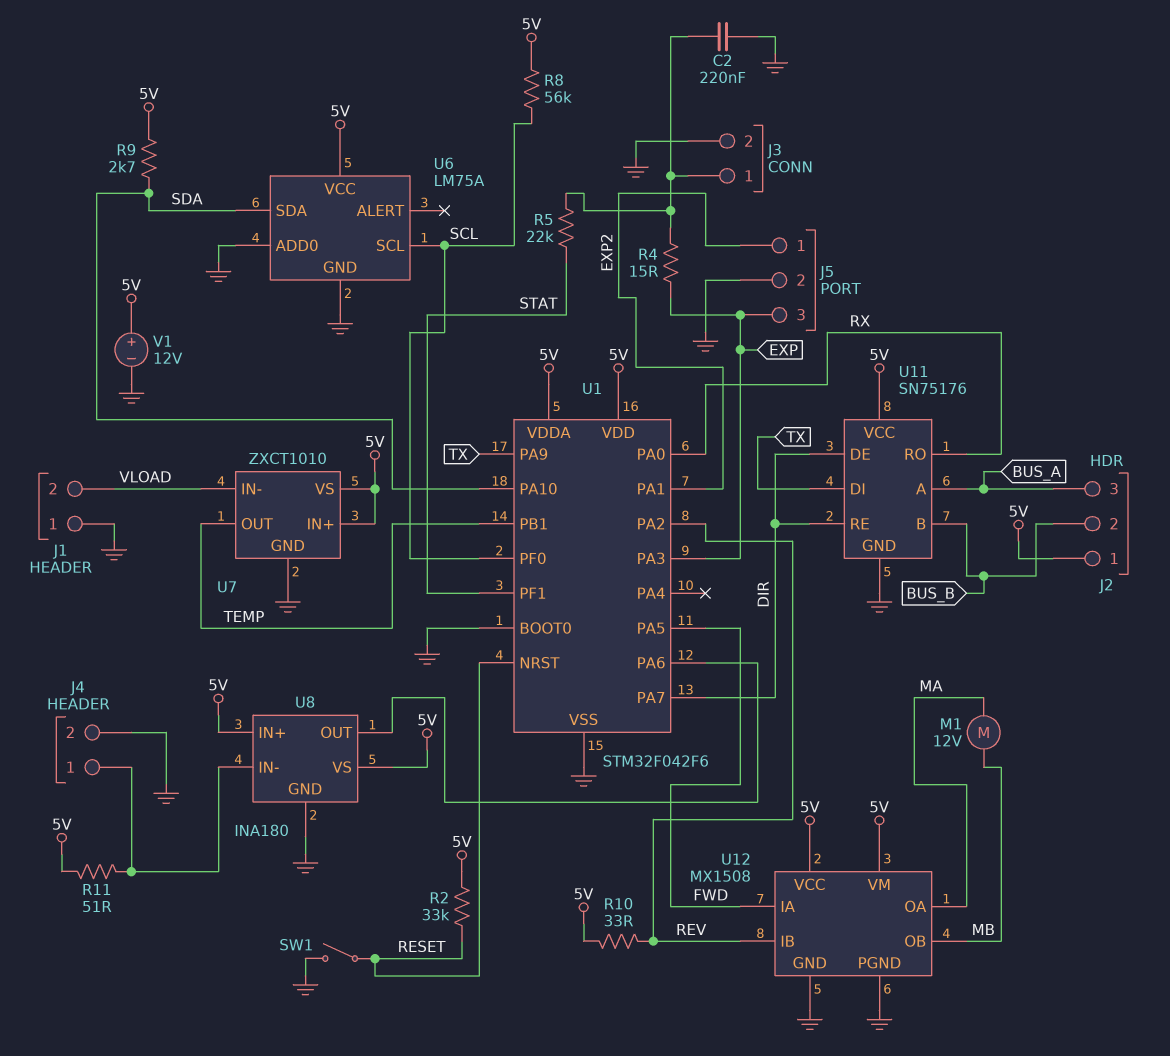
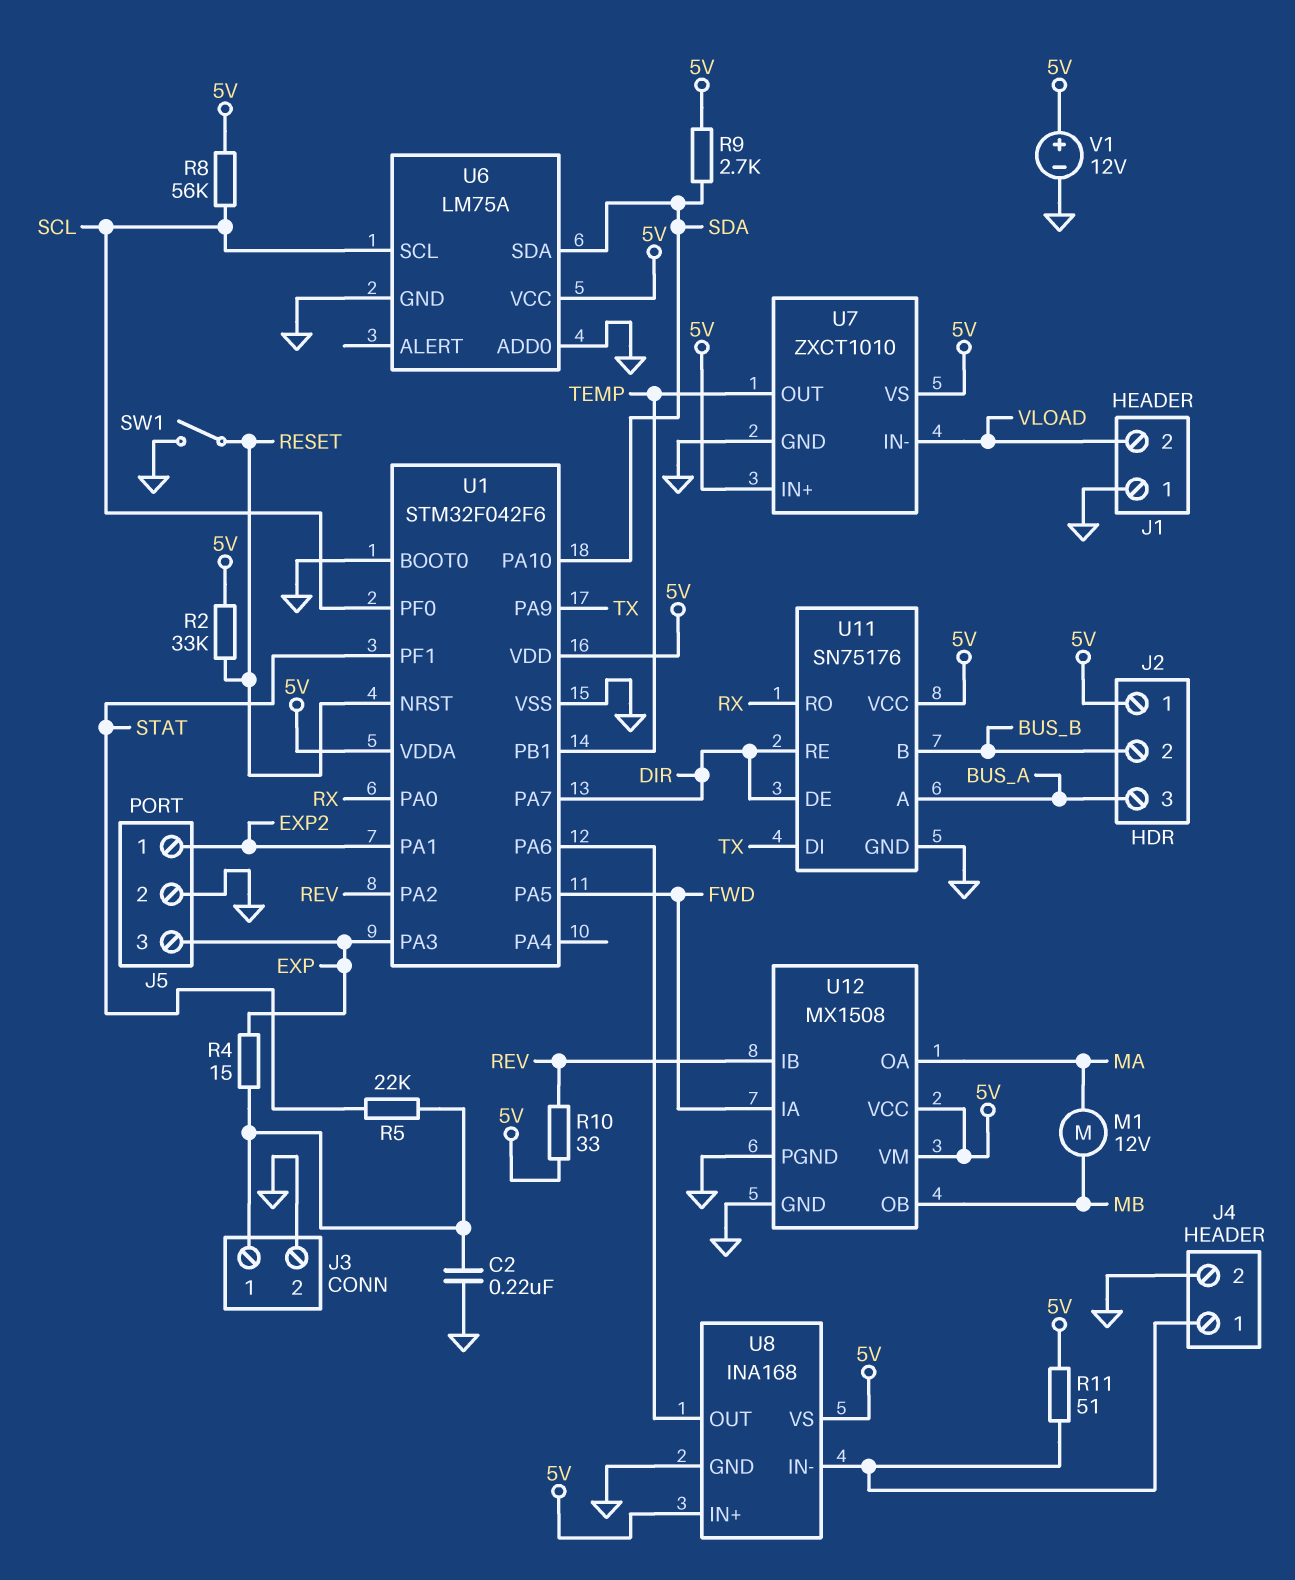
U8: INA180 -> INA168

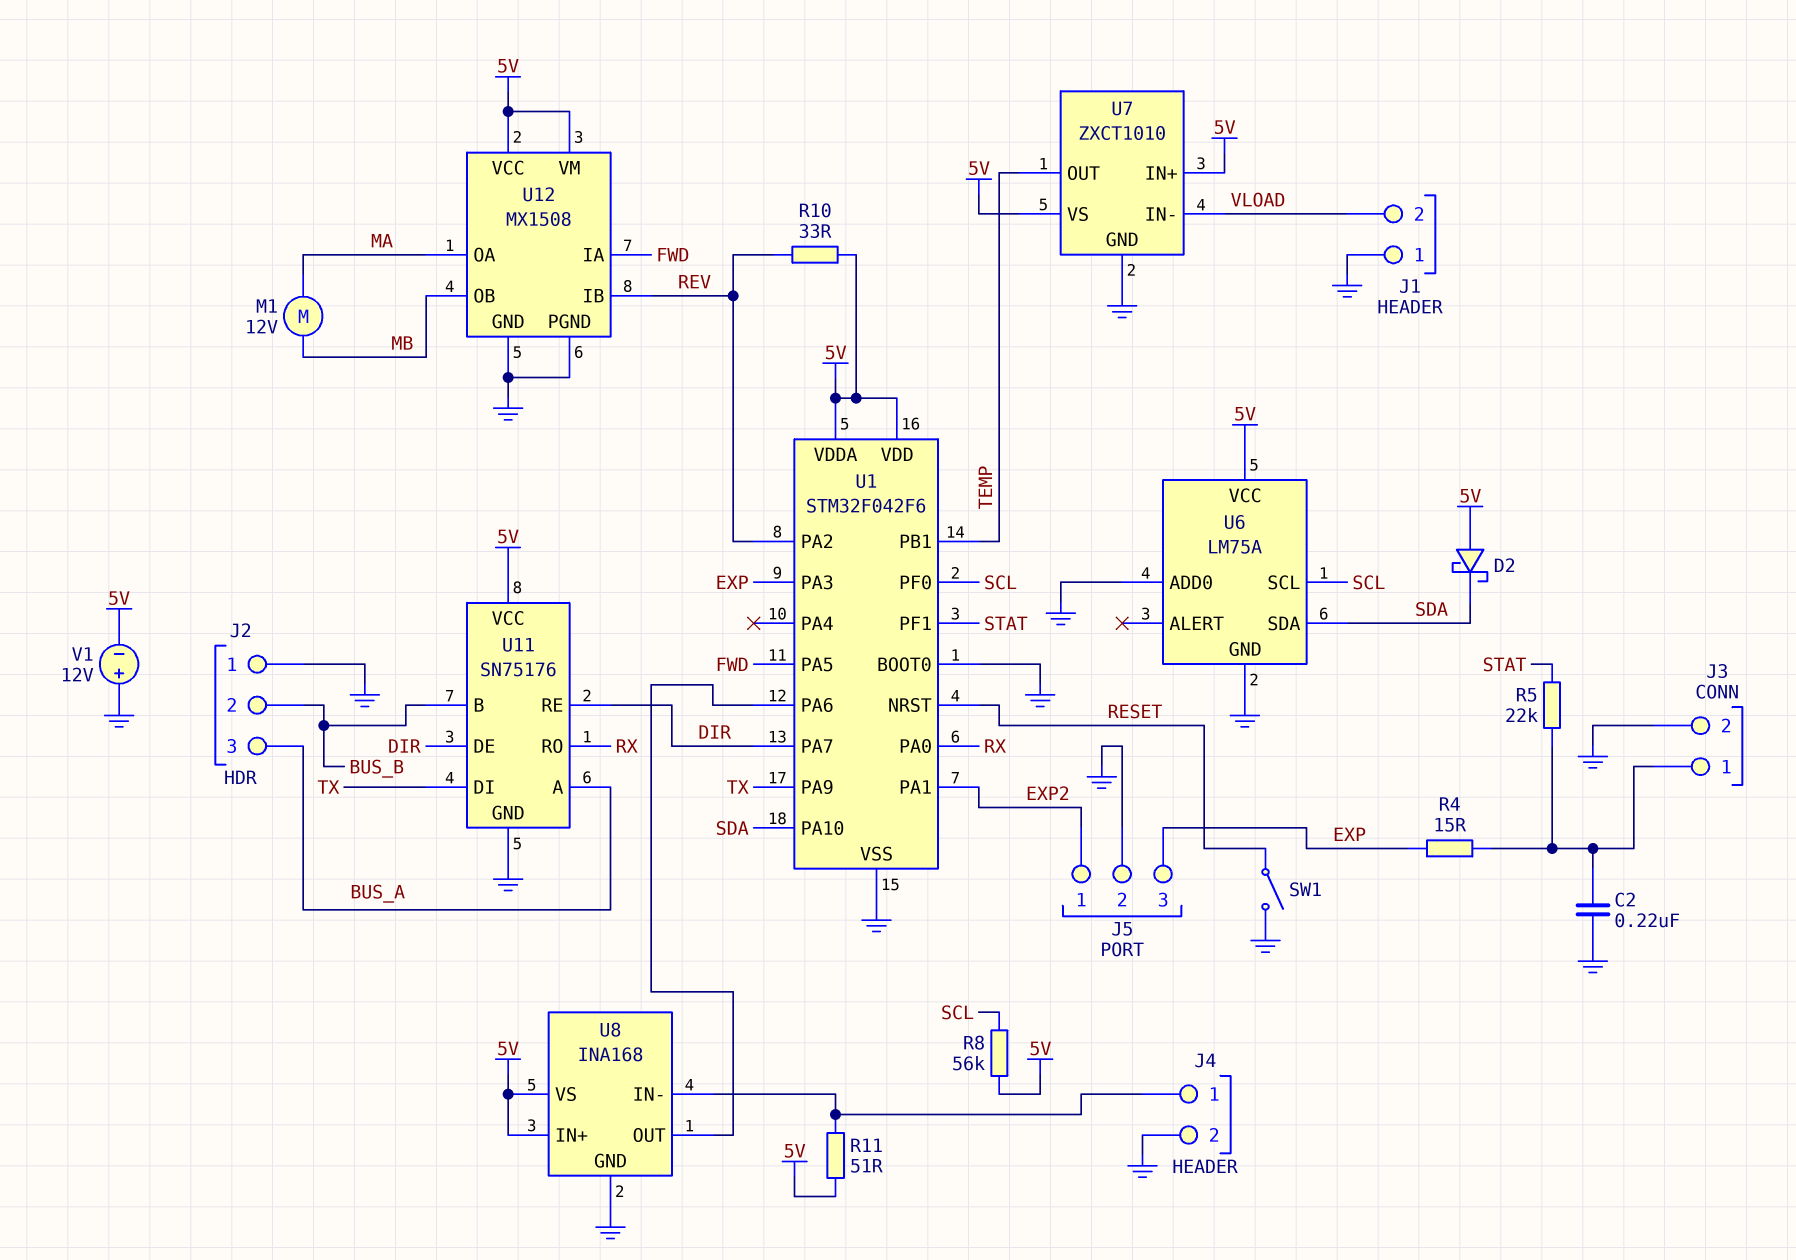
D2: none -> schottky (A 5V, K SDA)
J2 pin 1: 5V -> GND
R2: 33k (5V, RESET) -> none
R9: 2.7k (5V, SDA) -> none
V1: 12V (plus 5V, minus GND) -> 12V (plus GND, minus 5V)

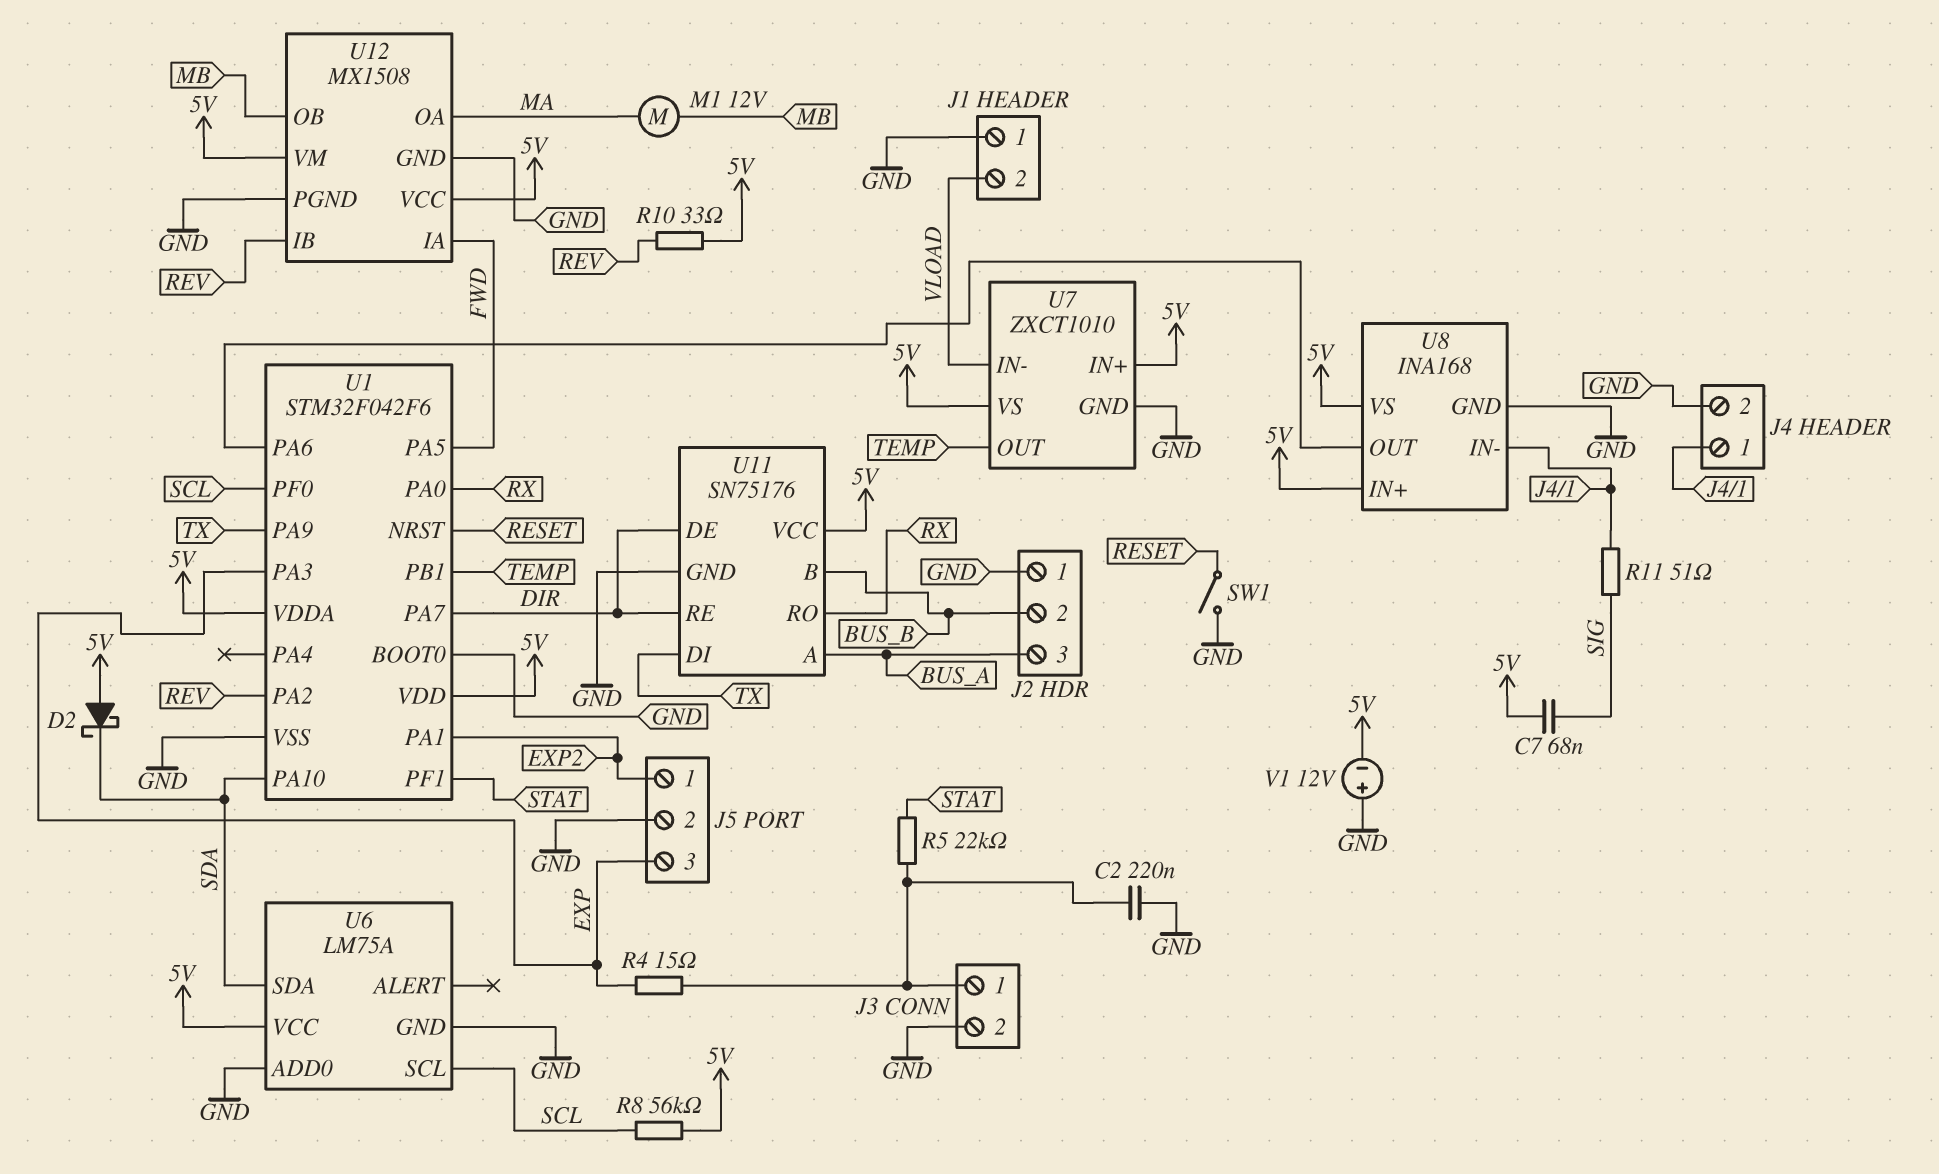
C7: none -> 68nF (5V, SIG)
R11: 51 (5V, J4/1) -> 51 (J4/1, SIG)

